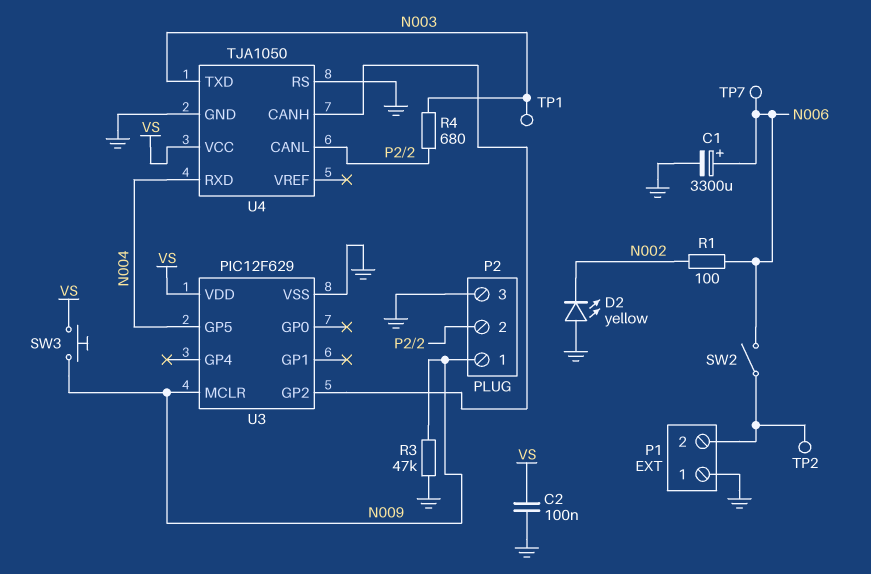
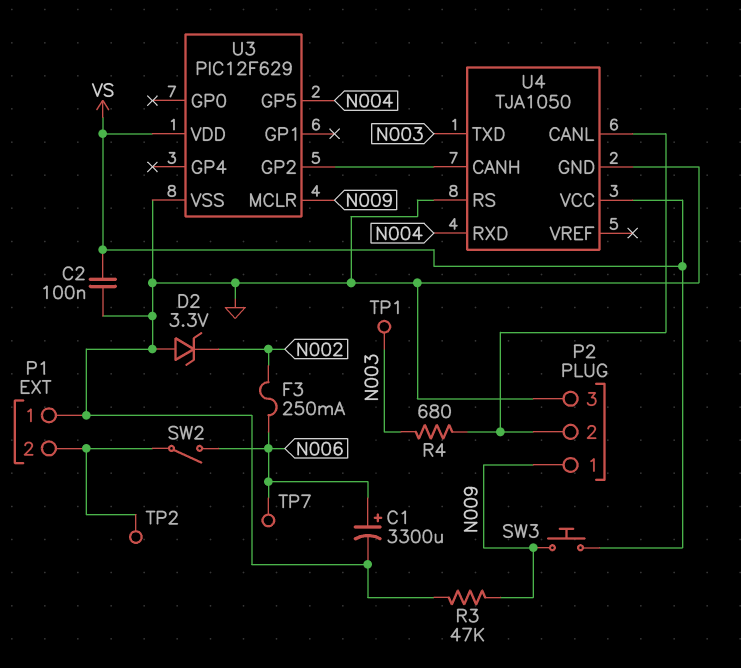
D2: LED yellow (A GND, K N002) -> zener 3.3V (A GND, K N002)
F3: none -> 250mA (N002, N006)
R1: 100 (N002, N006) -> none

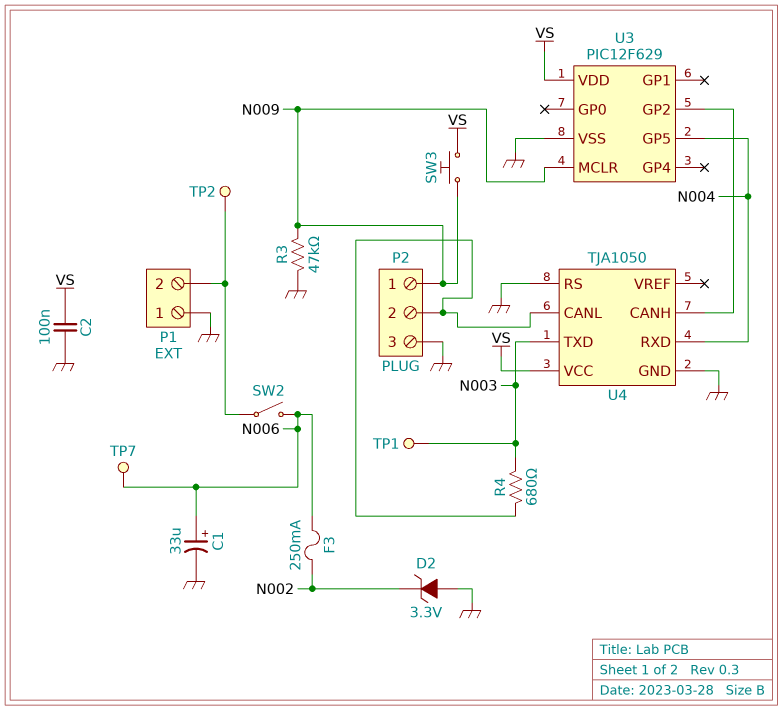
C1: 3300uF (plus N006, minus GND) -> 33uF (plus N006, minus GND)

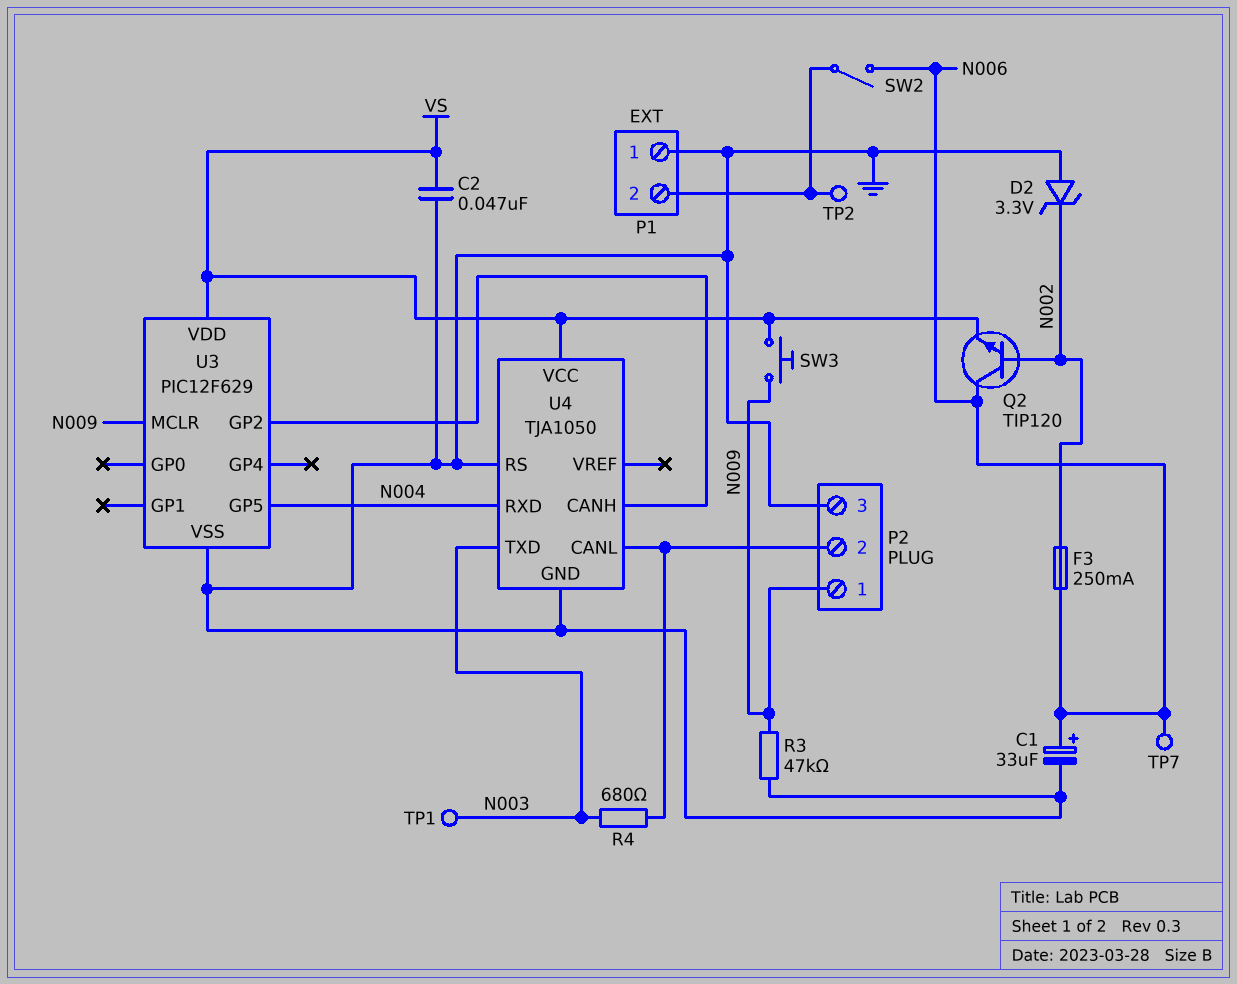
C2: 100nF (GND, VS) -> 47nF (GND, VS)
Q2: none -> NPN TIP120 (B N002, C N006, E VS)

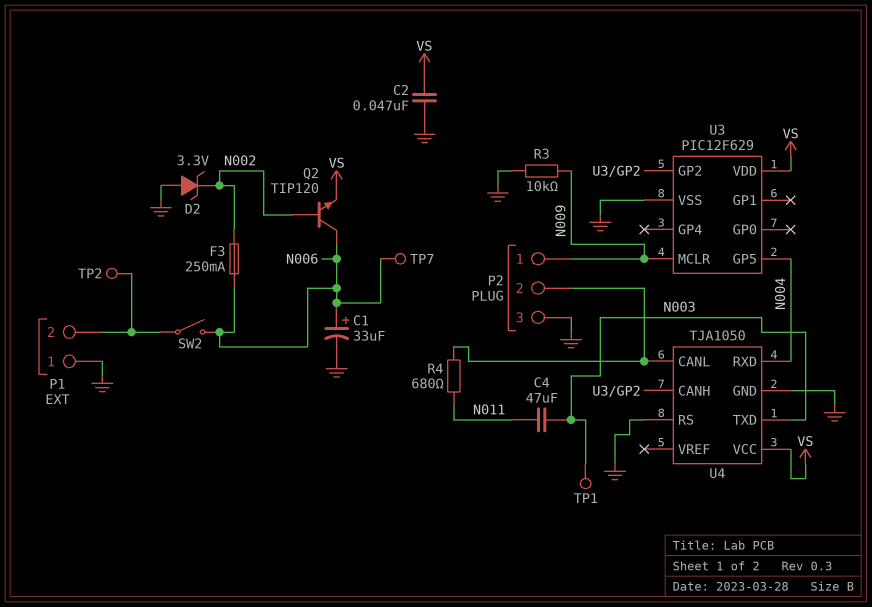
C4: none -> 47uF (N003, N011)
R3: 47k (GND, N009) -> 10k (GND, N009)
R4: 680 (N003, P2/2) -> 680 (N011, P2/2)
SW3: button (N009, VS) -> none

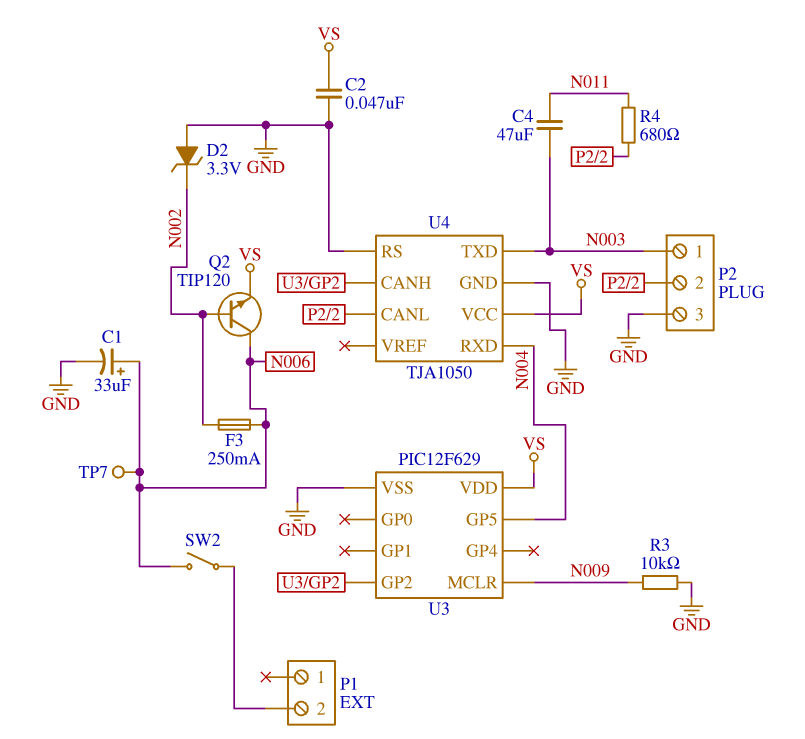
P1 pin 1: GND -> none
P2 pin 1: N009 -> N003
TP1: test point (N003) -> none
TP2: test point (P1/2) -> none

